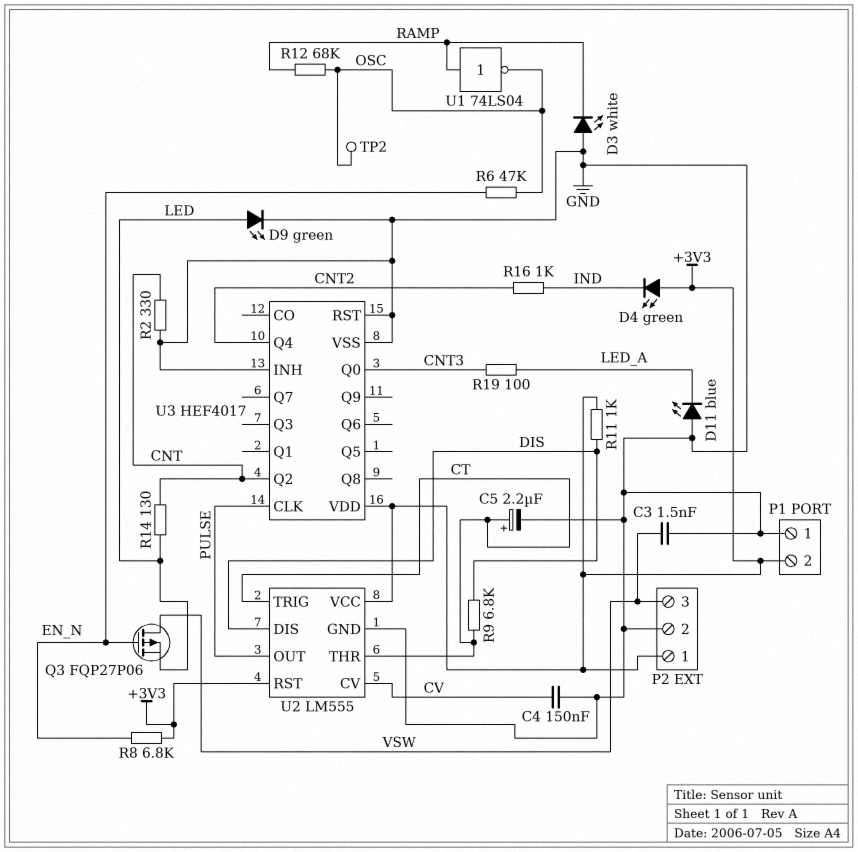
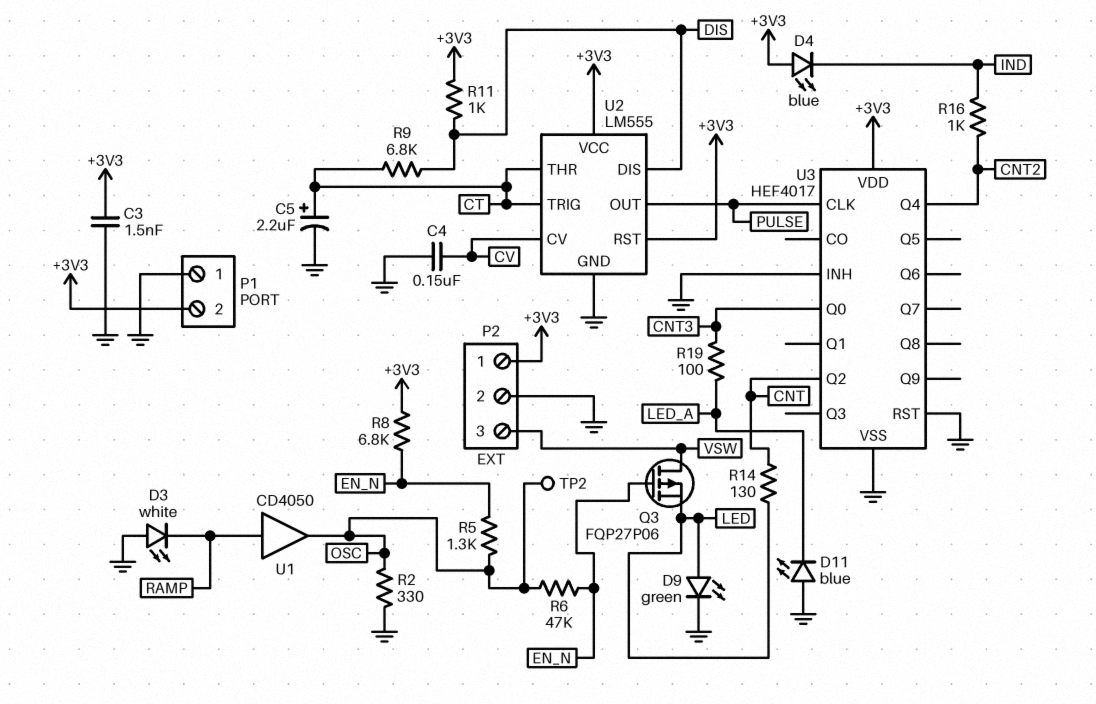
C3: 1.5nF (GND, VSW) -> 1.5nF (+3V3, GND)
D4: LED green (A +3V3, K IND) -> LED blue (A +3V3, K IND)
R2: 330 (CNT, GND) -> 330 (GND, OSC)
R5: none -> 1.3k (EN_N, OSC)
R12: 68k (OSC, RAMP) -> none
U1: NOT 74LS04 (in RAMP, out OSC) -> buffer CD4050 (in RAMP, out OSC)

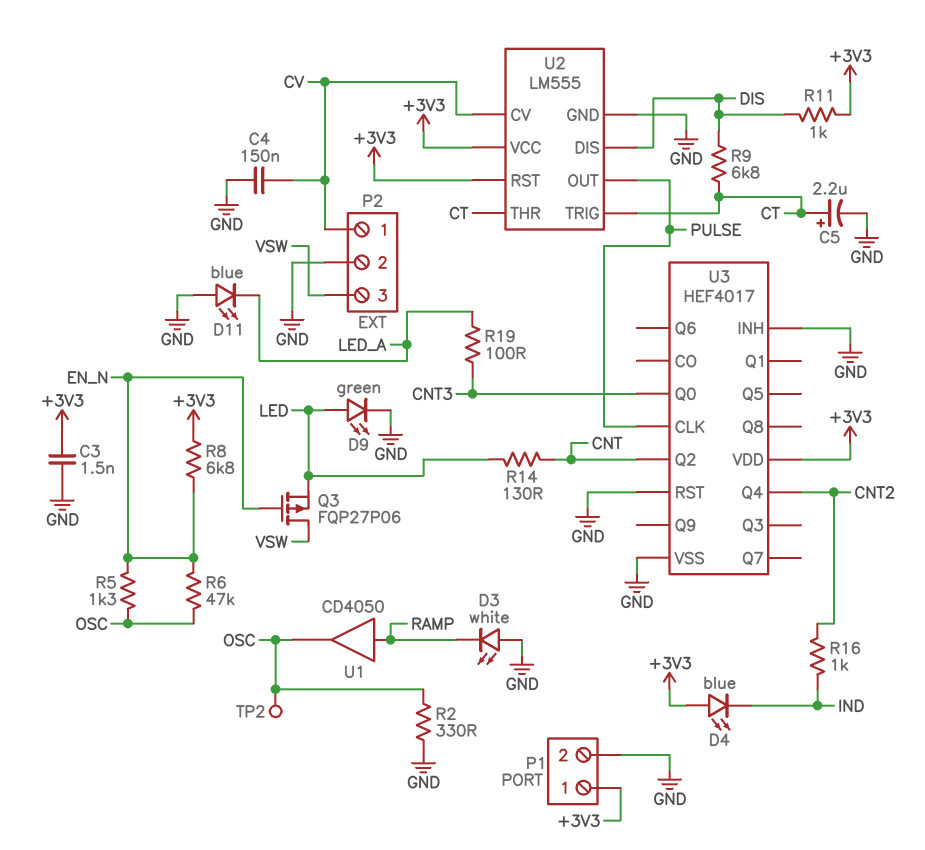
P1 pin 1: GND -> +3V3
P1 pin 2: +3V3 -> GND
P2 pin 1: +3V3 -> CV

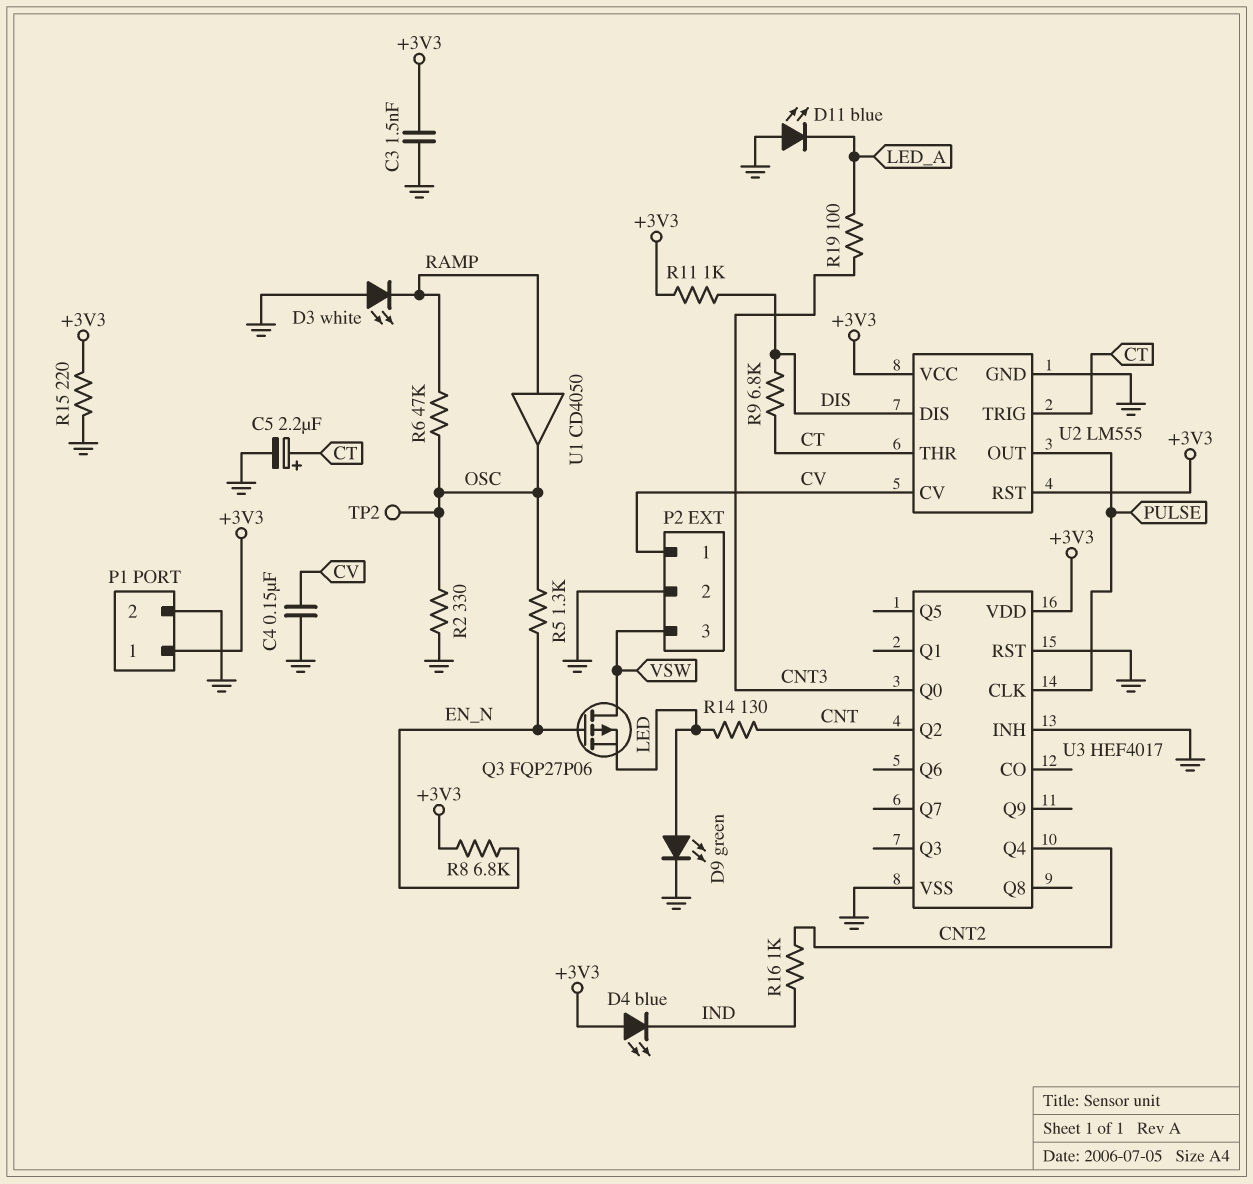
R6: 47k (EN_N, OSC) -> 47k (OSC, RAMP)
R15: none -> 220 (+3V3, GND)

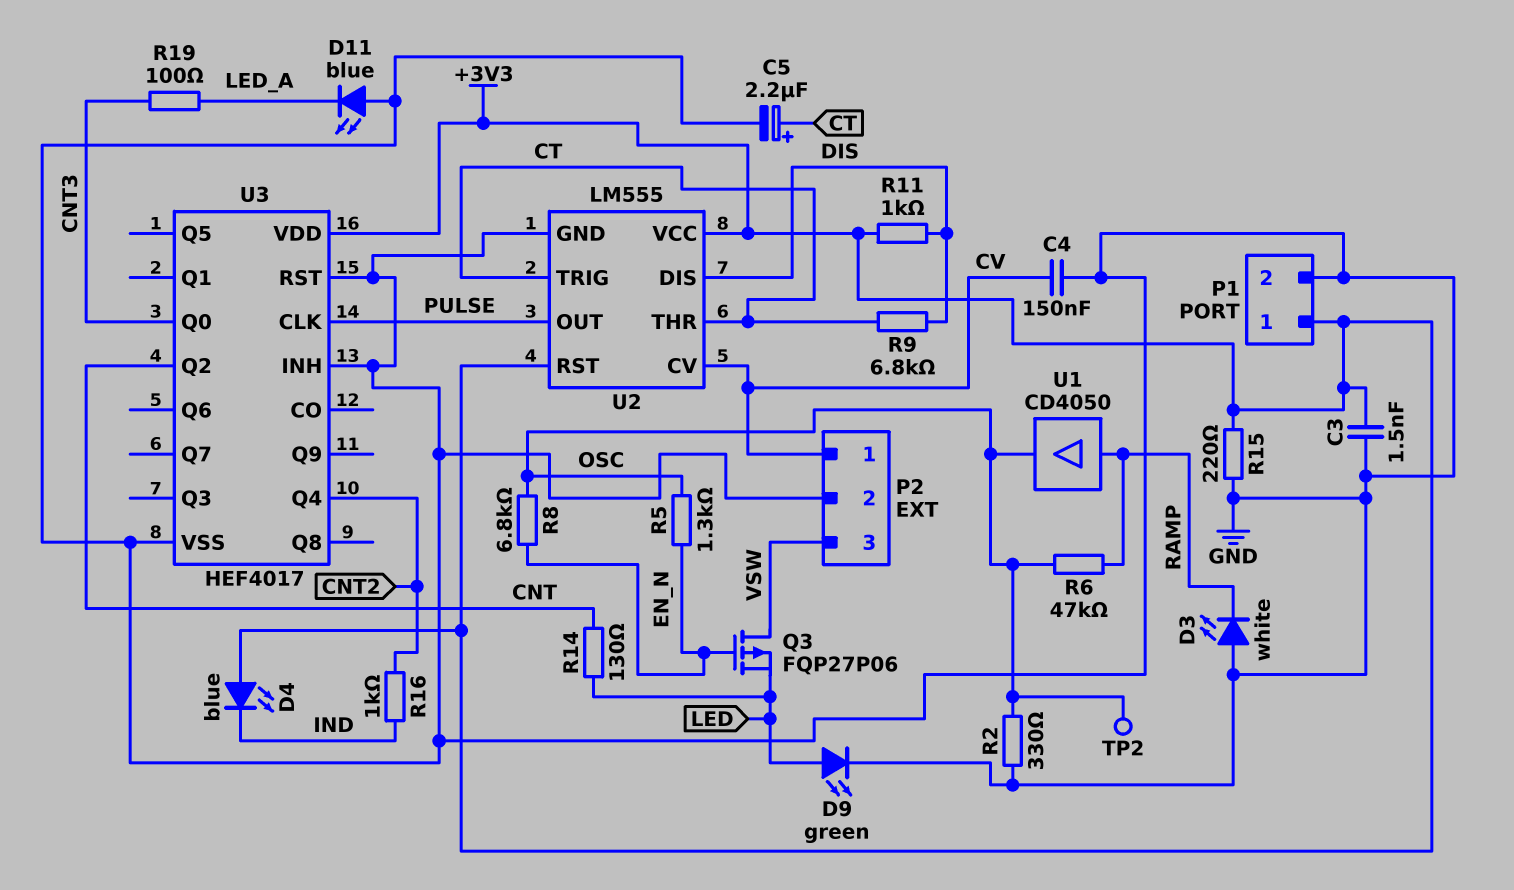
R8: 6.8k (+3V3, EN_N) -> 6.8k (EN_N, OSC)

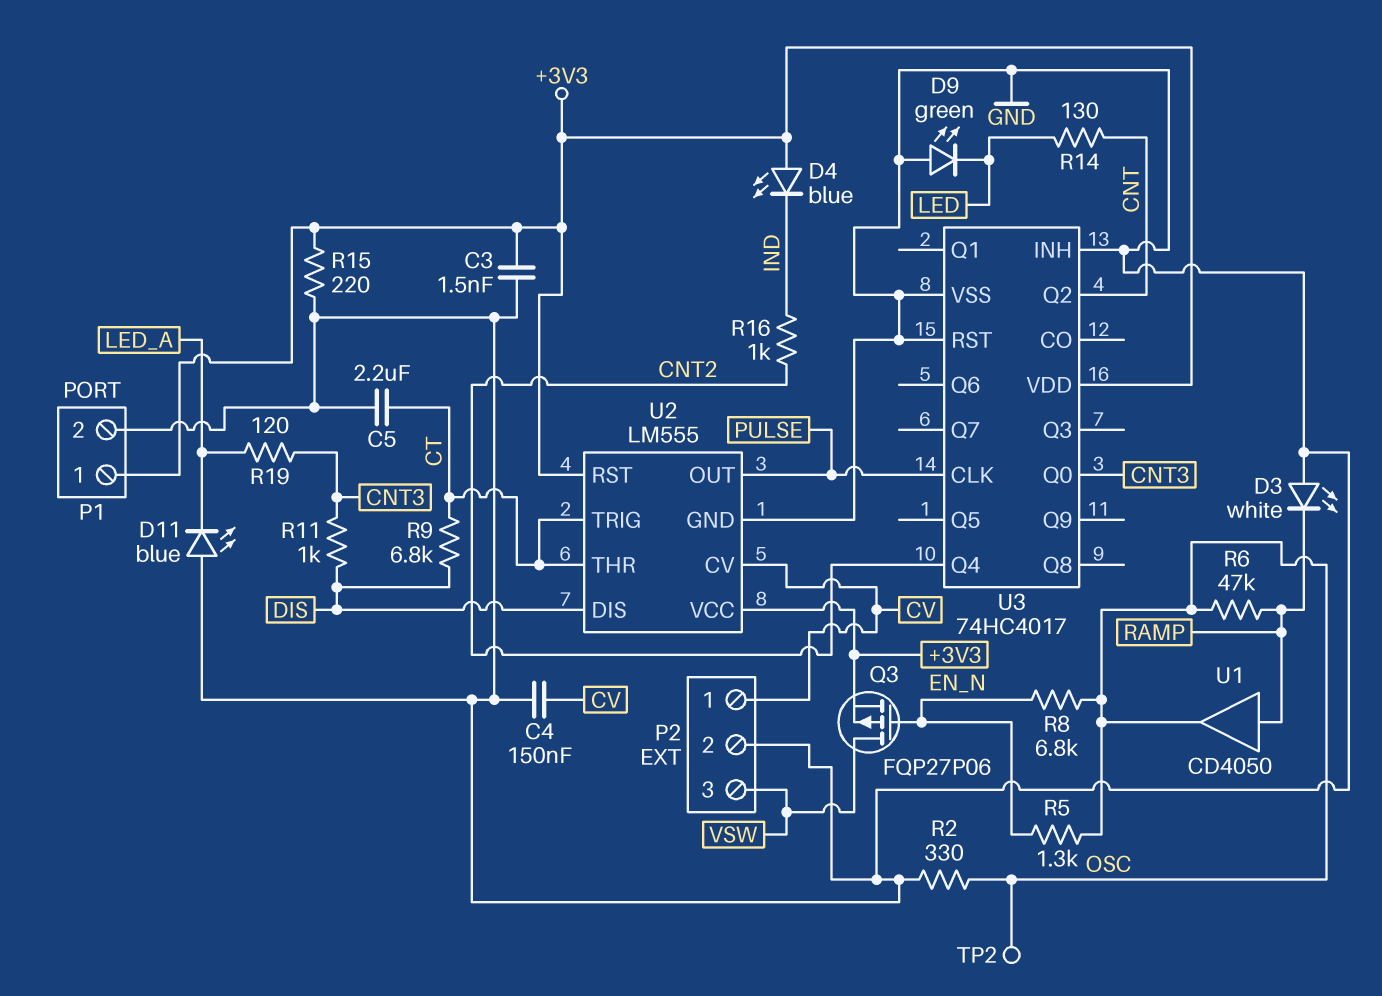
C5: 2.2uF (plus CT, minus GND) -> 2.2uF (CT, GND)
D9: LED green (A LED, K GND) -> LED green (A GND, K LED)
Q3: PMOS FQP27P06 (G EN_N, D VSW, S LED) -> PMOS FQP27P06 (G EN_N, D VSW, S +3V3)
R11: 1k (+3V3, DIS) -> 1k (CNT3, DIS)
R19: 100 (CNT3, LED_A) -> 120 (CNT3, LED_A)
U3: HEF4017 -> 74HC4017

